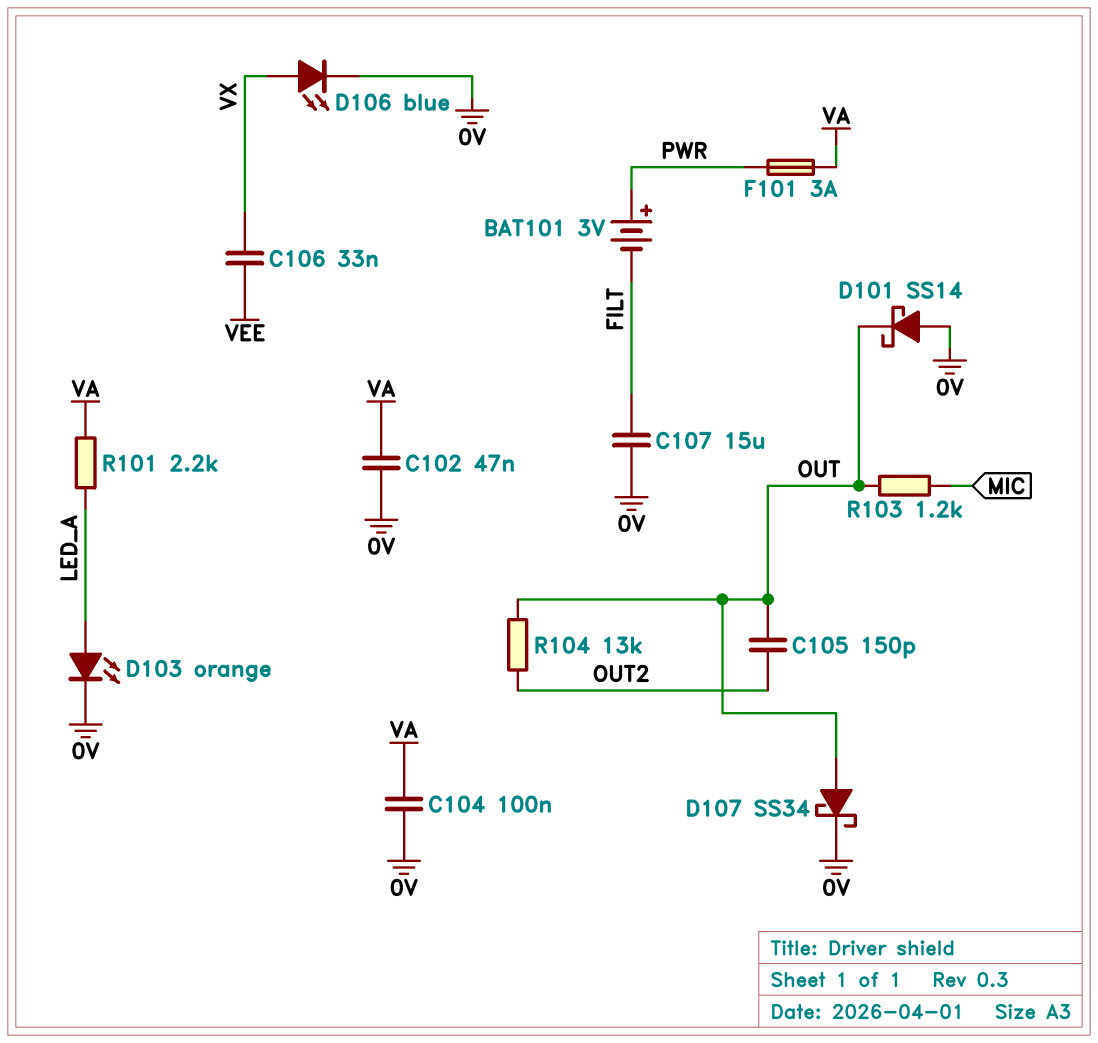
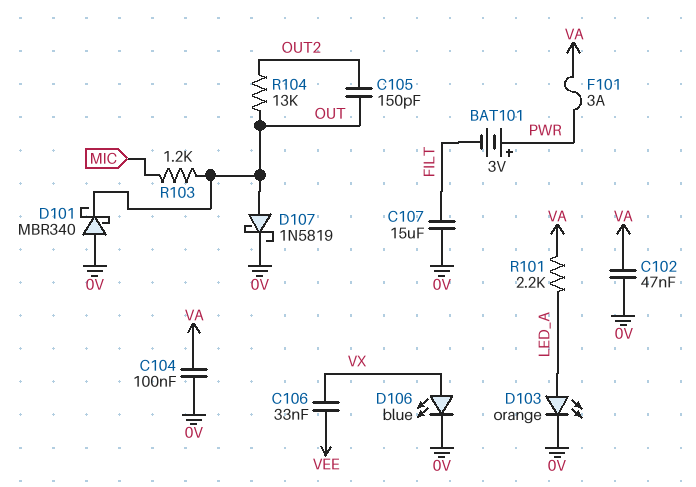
D101: schottky SS14 (A 0V, K OUT) -> schottky MBR340 (A 0V, K OUT)
D107: schottky SS34 (A OUT, K 0V) -> schottky 1N5819 (A OUT, K 0V)

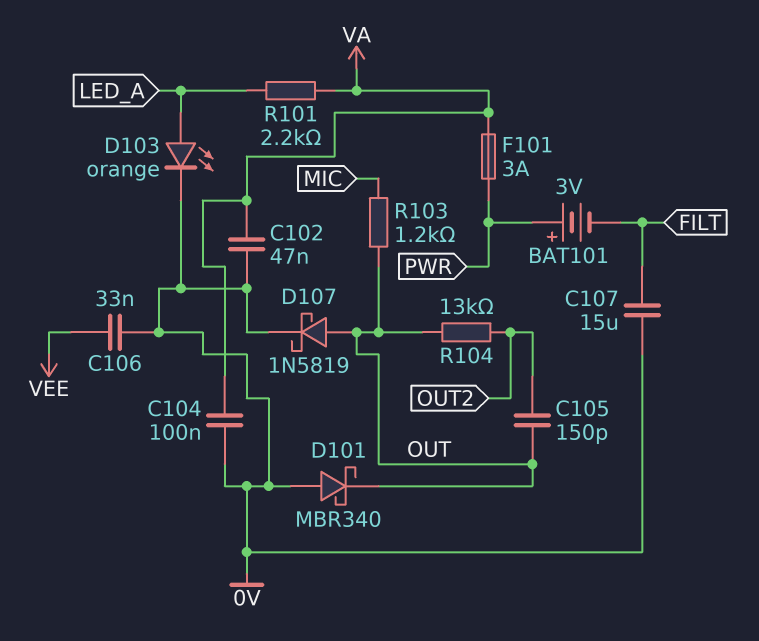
C106: 33nF (VEE, VX) -> 33nF (0V, VEE)
D106: LED blue (A VX, K 0V) -> none

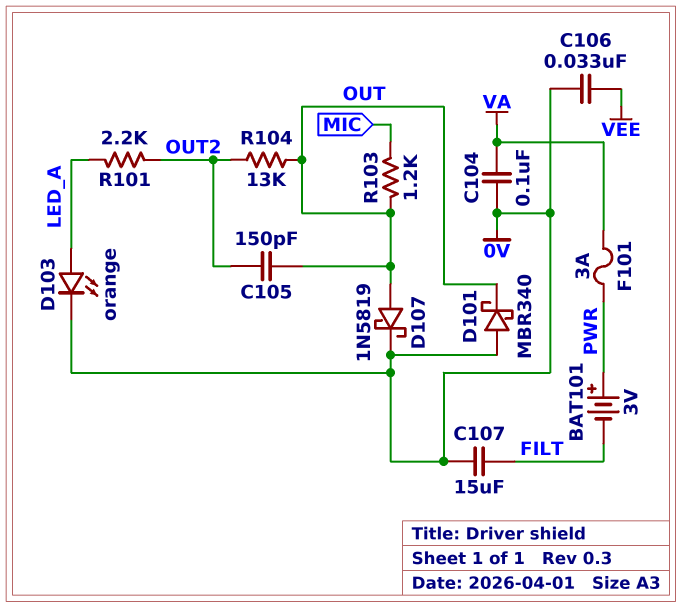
C102: 47nF (0V, VA) -> none
R101: 2.2k (LED_A, VA) -> 2.2k (LED_A, OUT2)

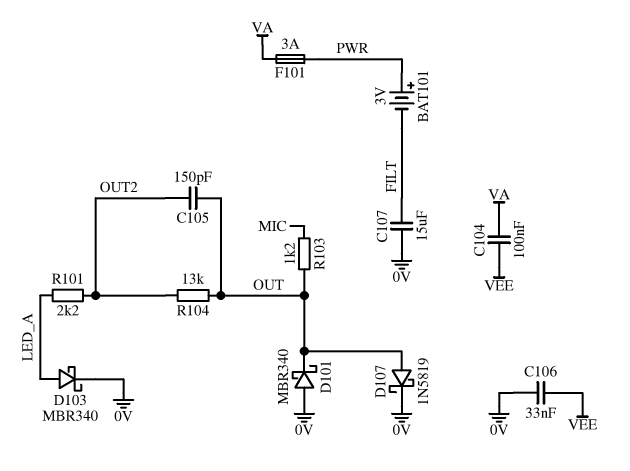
C104: 100nF (0V, VA) -> 100nF (VA, VEE)
D103: LED orange (A LED_A, K 0V) -> schottky MBR340 (A LED_A, K 0V)

